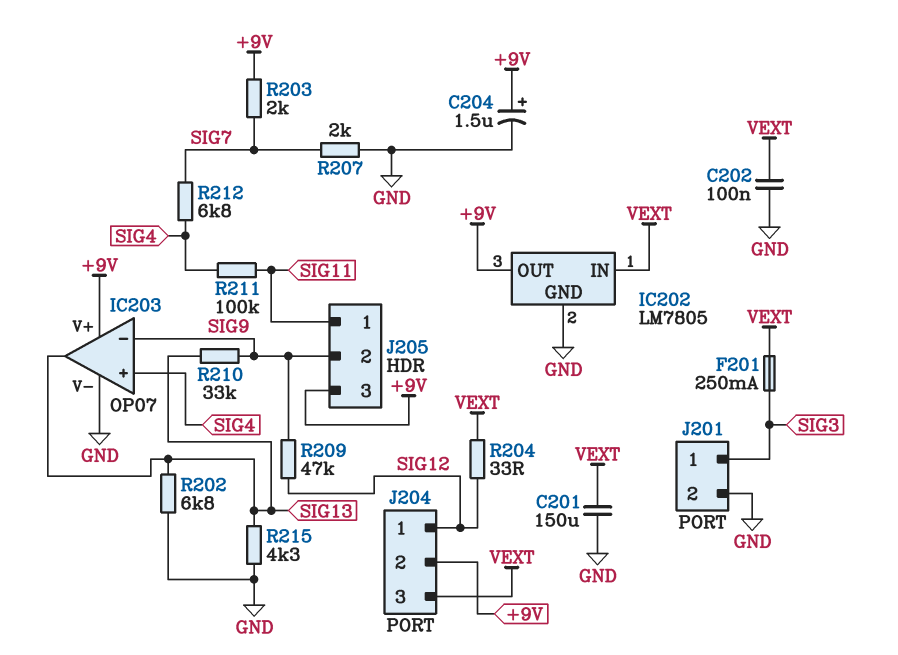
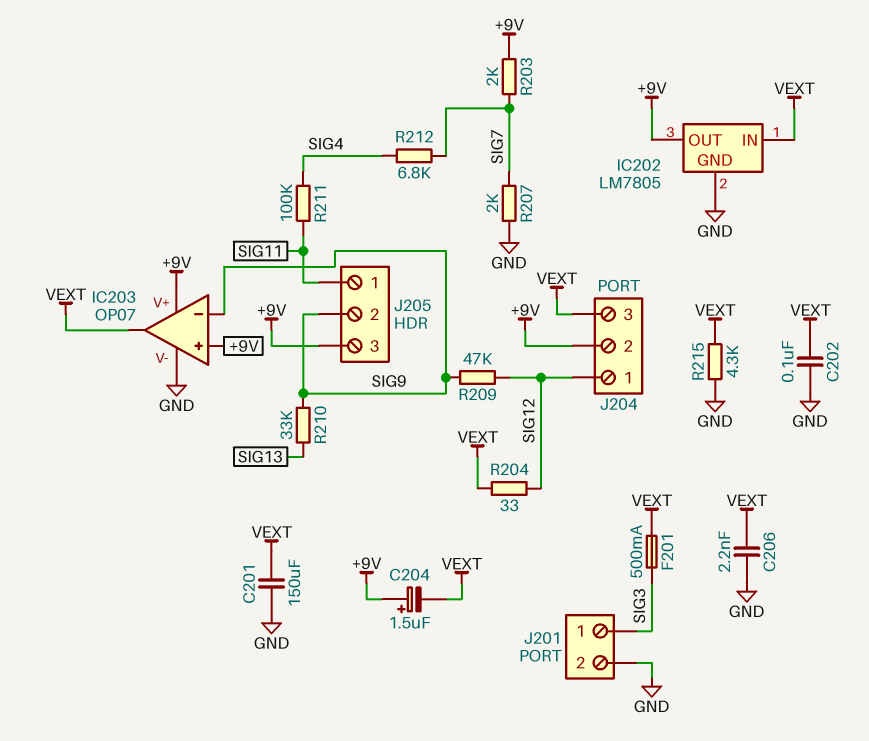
C204: 1.5uF (plus +9V, minus GND) -> 1.5uF (plus +9V, minus VEXT)
C206: none -> 2.2nF (GND, VEXT)
F201: 250mA (SIG3, VEXT) -> 500mA (SIG3, VEXT)
IC203 pin in+: SIG4 -> +9V
IC203 pin out: SIG13 -> VEXT
R202: 6.8k (GND, SIG13) -> none
R215: 4.3k (GND, SIG13) -> 4.3k (GND, VEXT)

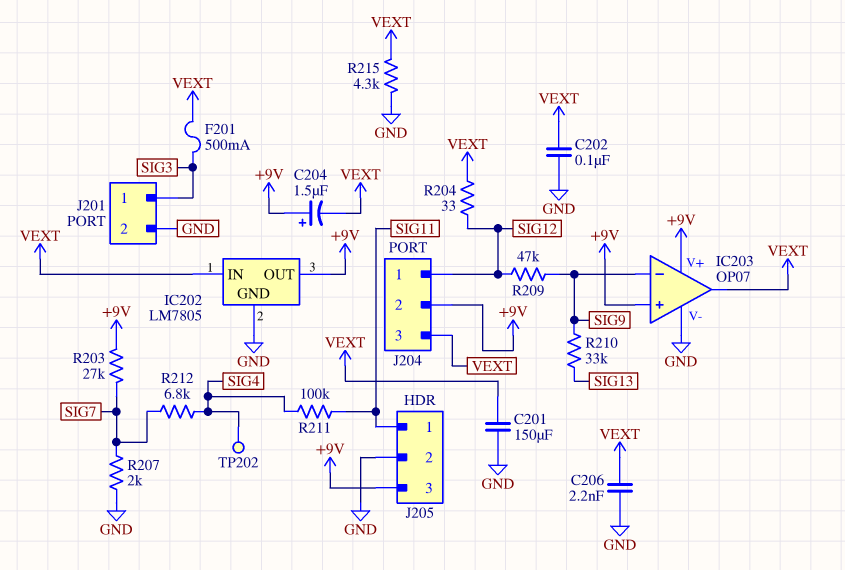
J205 pin 2: SIG9 -> GND
R203: 2k (+9V, SIG7) -> 27k (+9V, SIG7)
TP202: none -> test point (SIG4)

